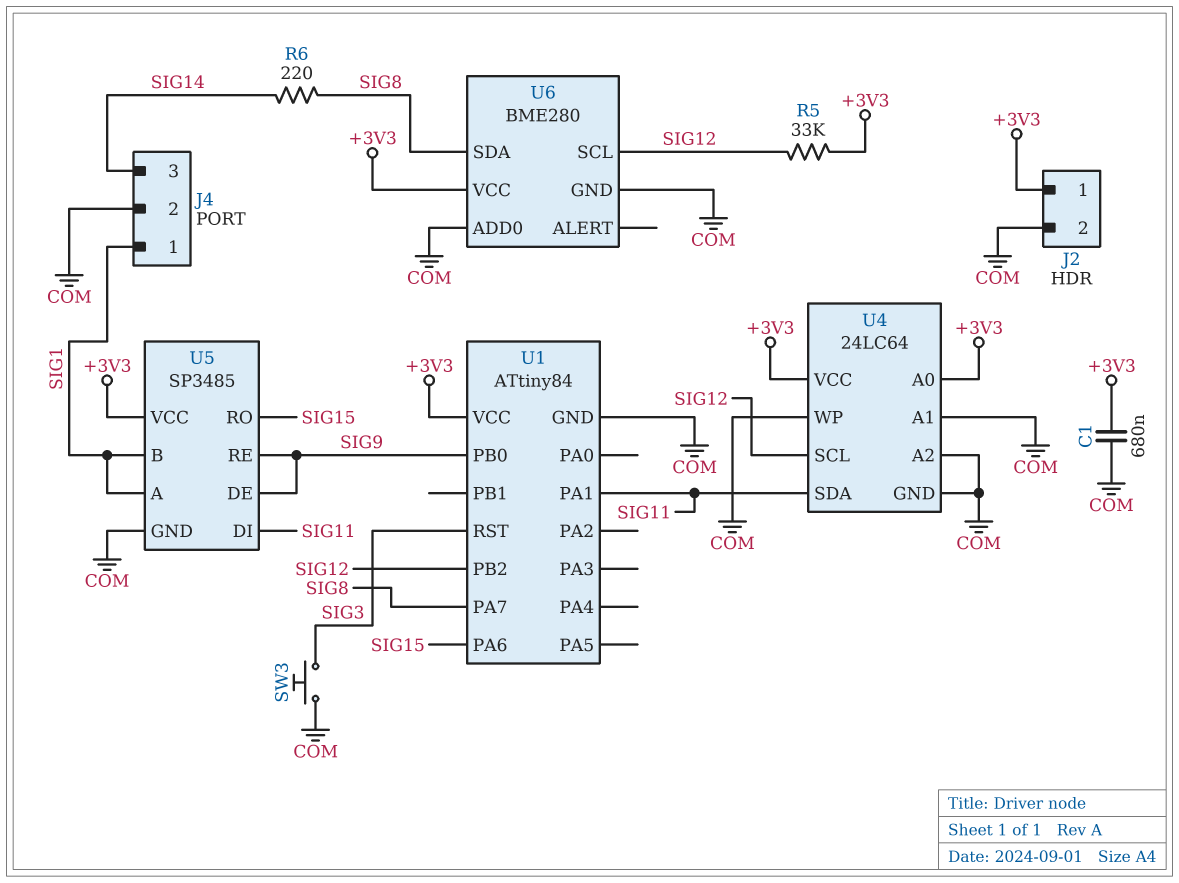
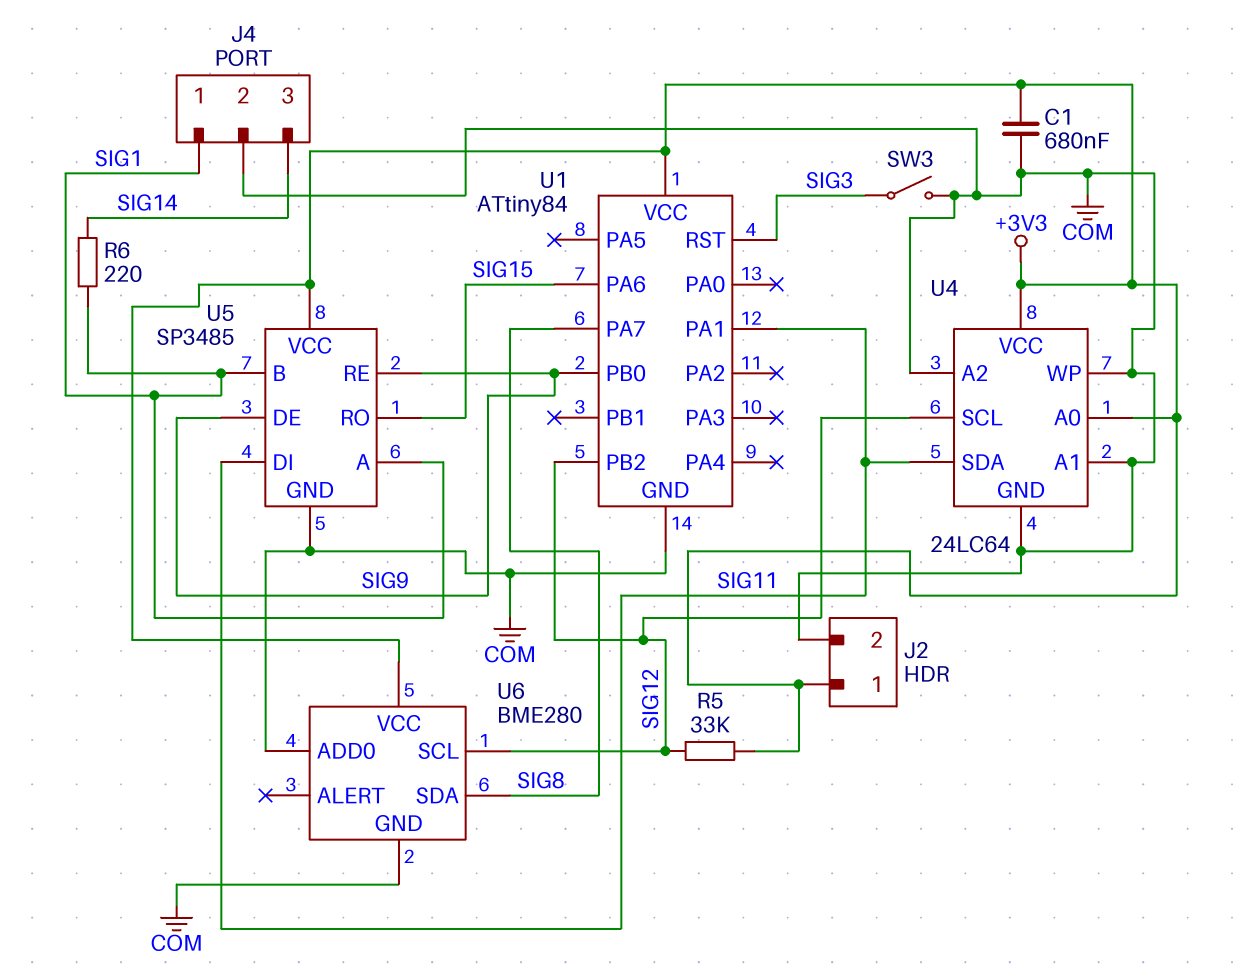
R6: 220 (SIG8, SIG14) -> 220 (SIG1, SIG14)
SW3: button (COM, SIG3) -> switch (COM, SIG3)

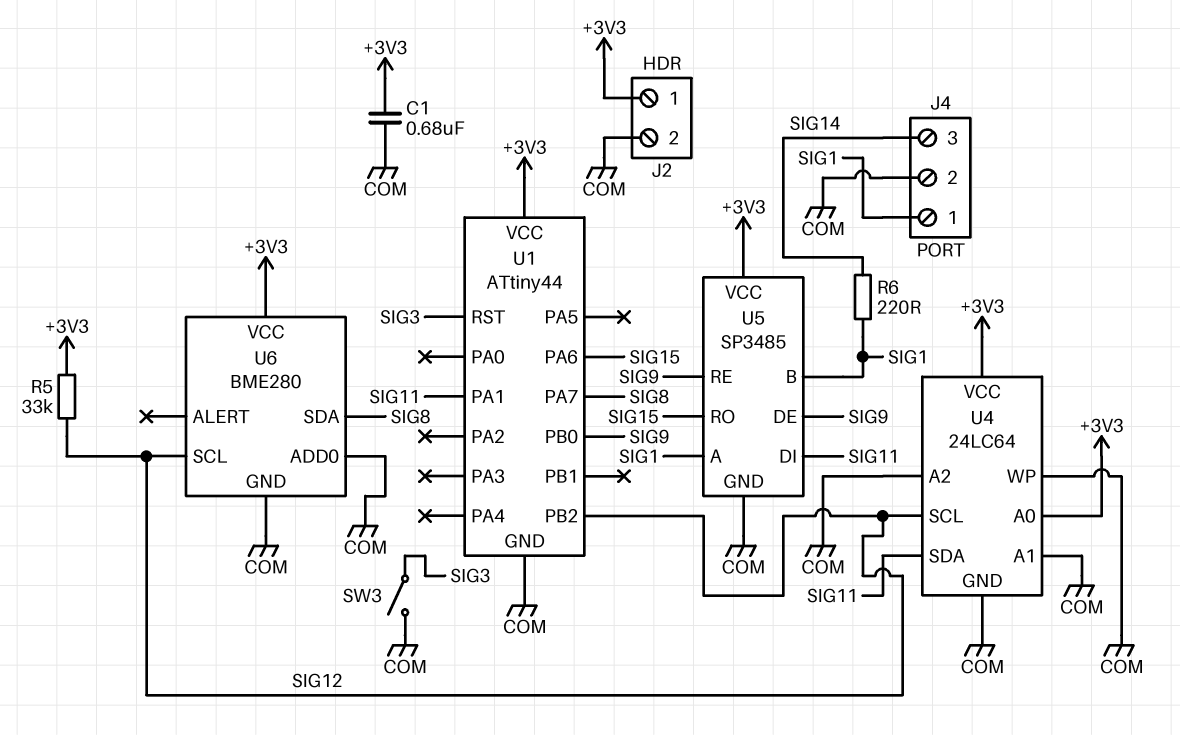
U1: ATtiny84 -> ATtiny44

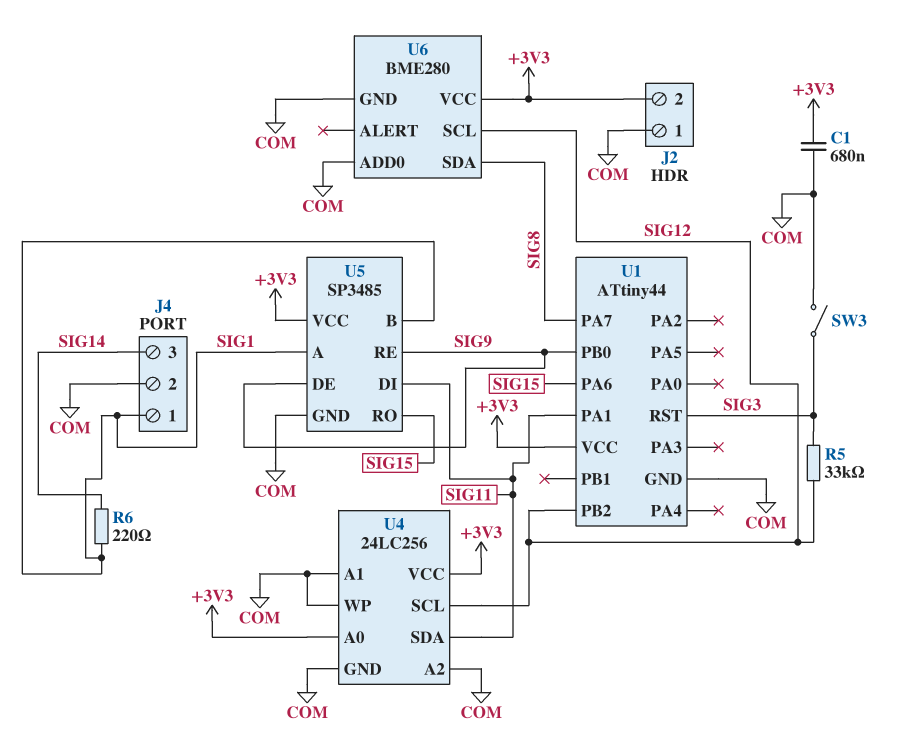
J2 pin 1: +3V3 -> COM
J2 pin 2: COM -> +3V3
R5: 33k (+3V3, SIG12) -> 33k (SIG3, SIG12)
U4: 24LC64 -> 24LC256

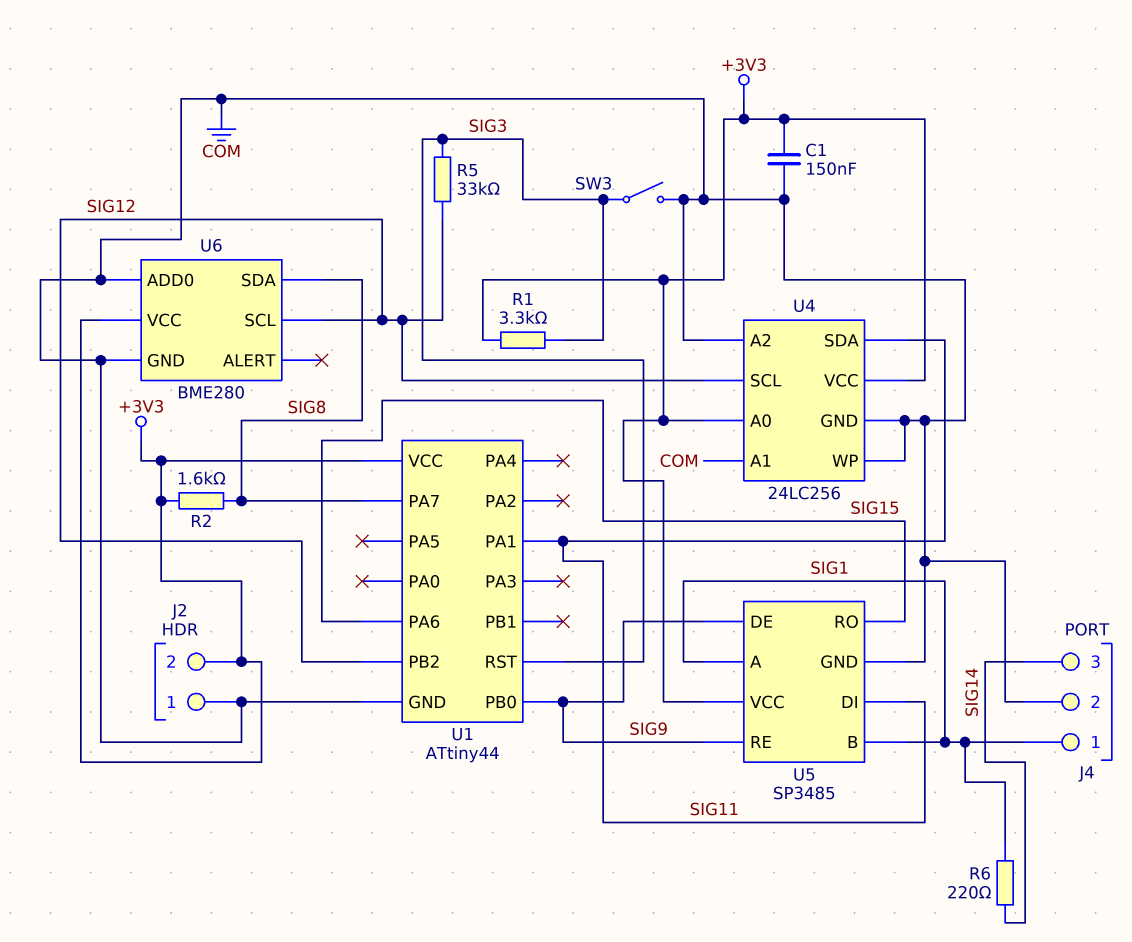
C1: 680nF (+3V3, COM) -> 150nF (+3V3, COM)
R1: none -> 3.3k (+3V3, SIG3)
R2: none -> 1.6k (+3V3, SIG8)

